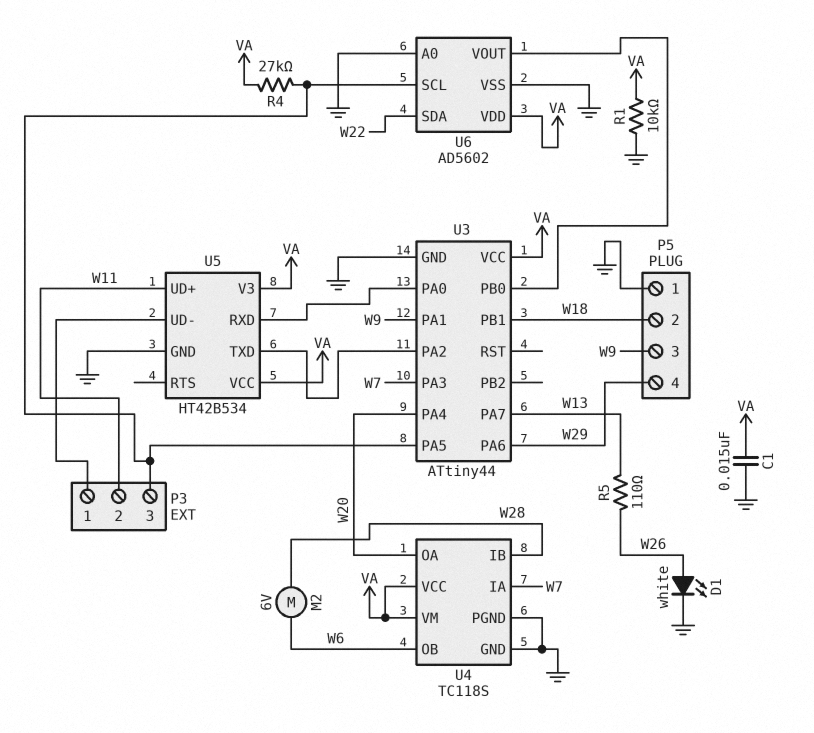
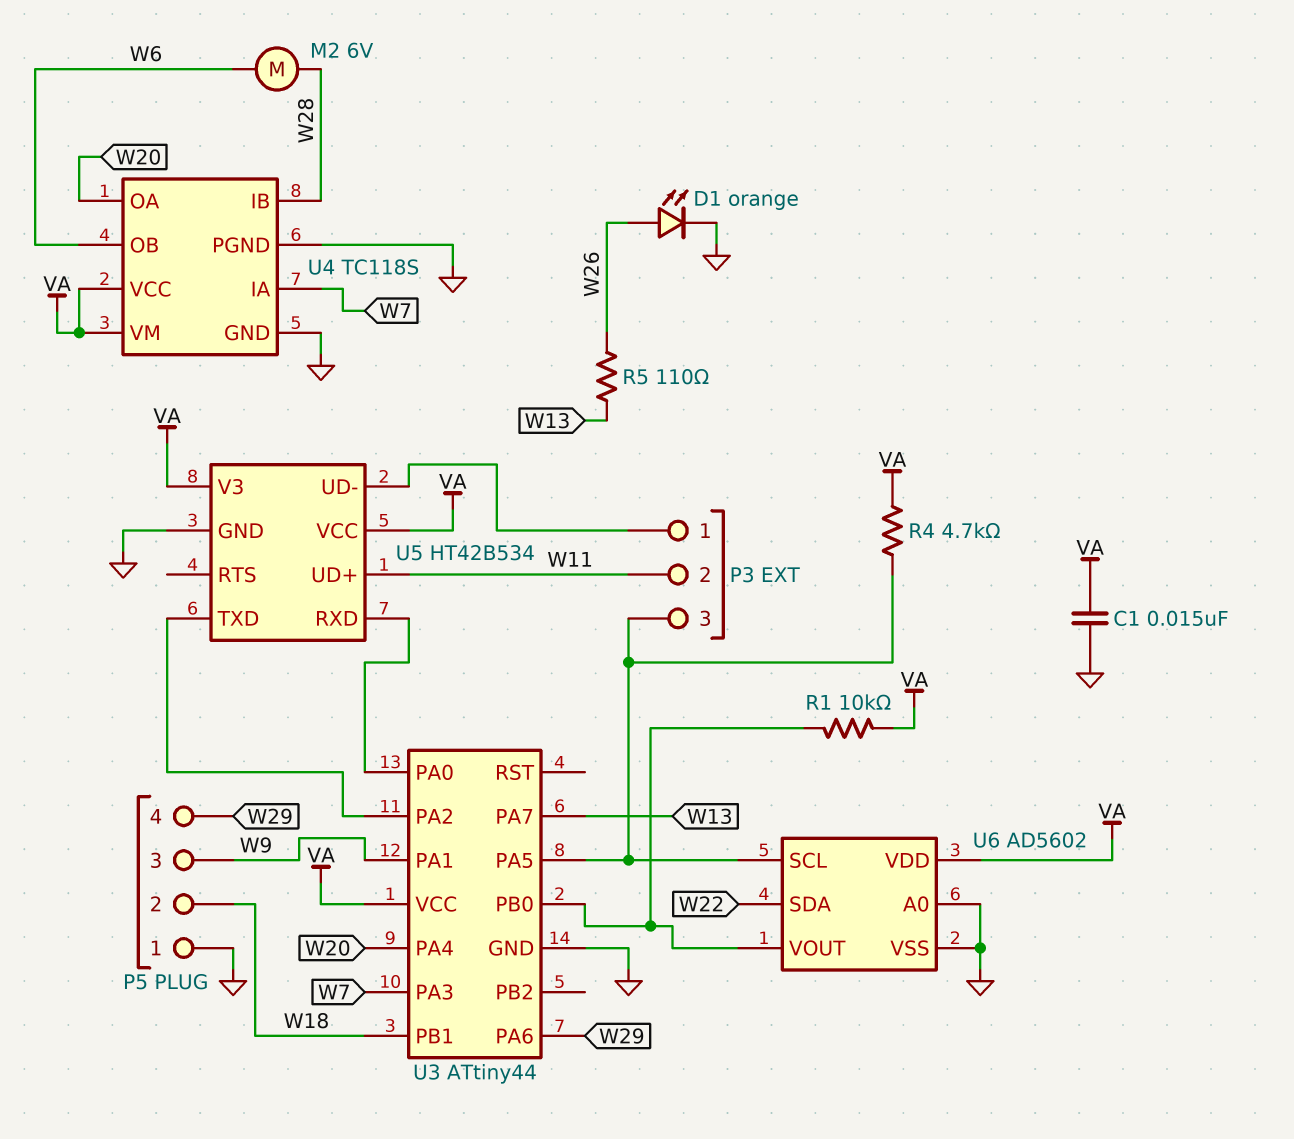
D1: LED white (A W26, K GND) -> LED orange (A W26, K GND)
R1: 10k (GND, VA) -> 10k (U3/PB0, VA)
R4: 27k (P3/3, VA) -> 4.7k (P3/3, VA)

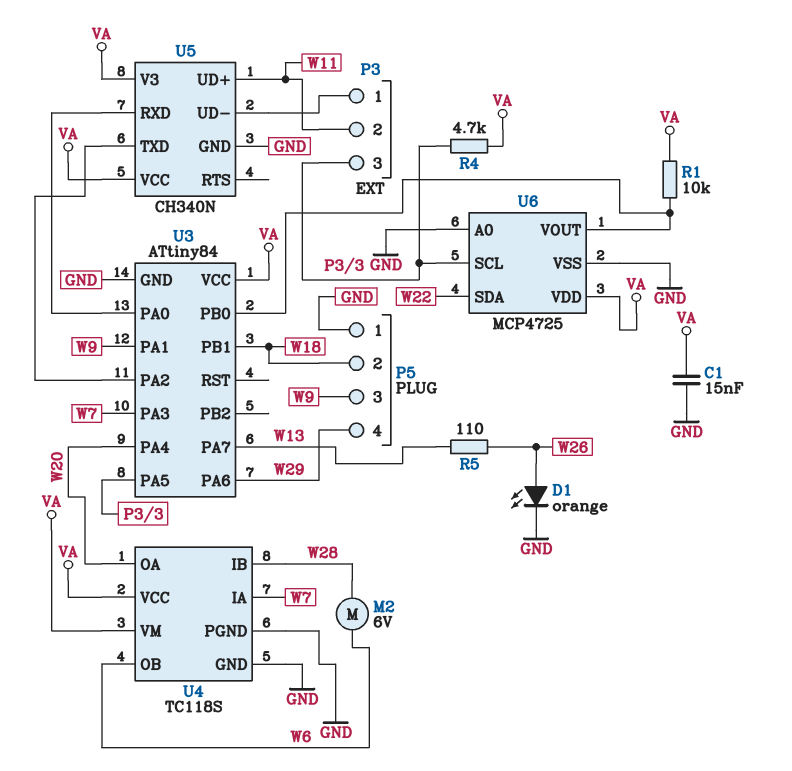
U3: ATtiny44 -> ATtiny84
U5: HT42B534 -> CH340N
U6: AD5602 -> MCP4725

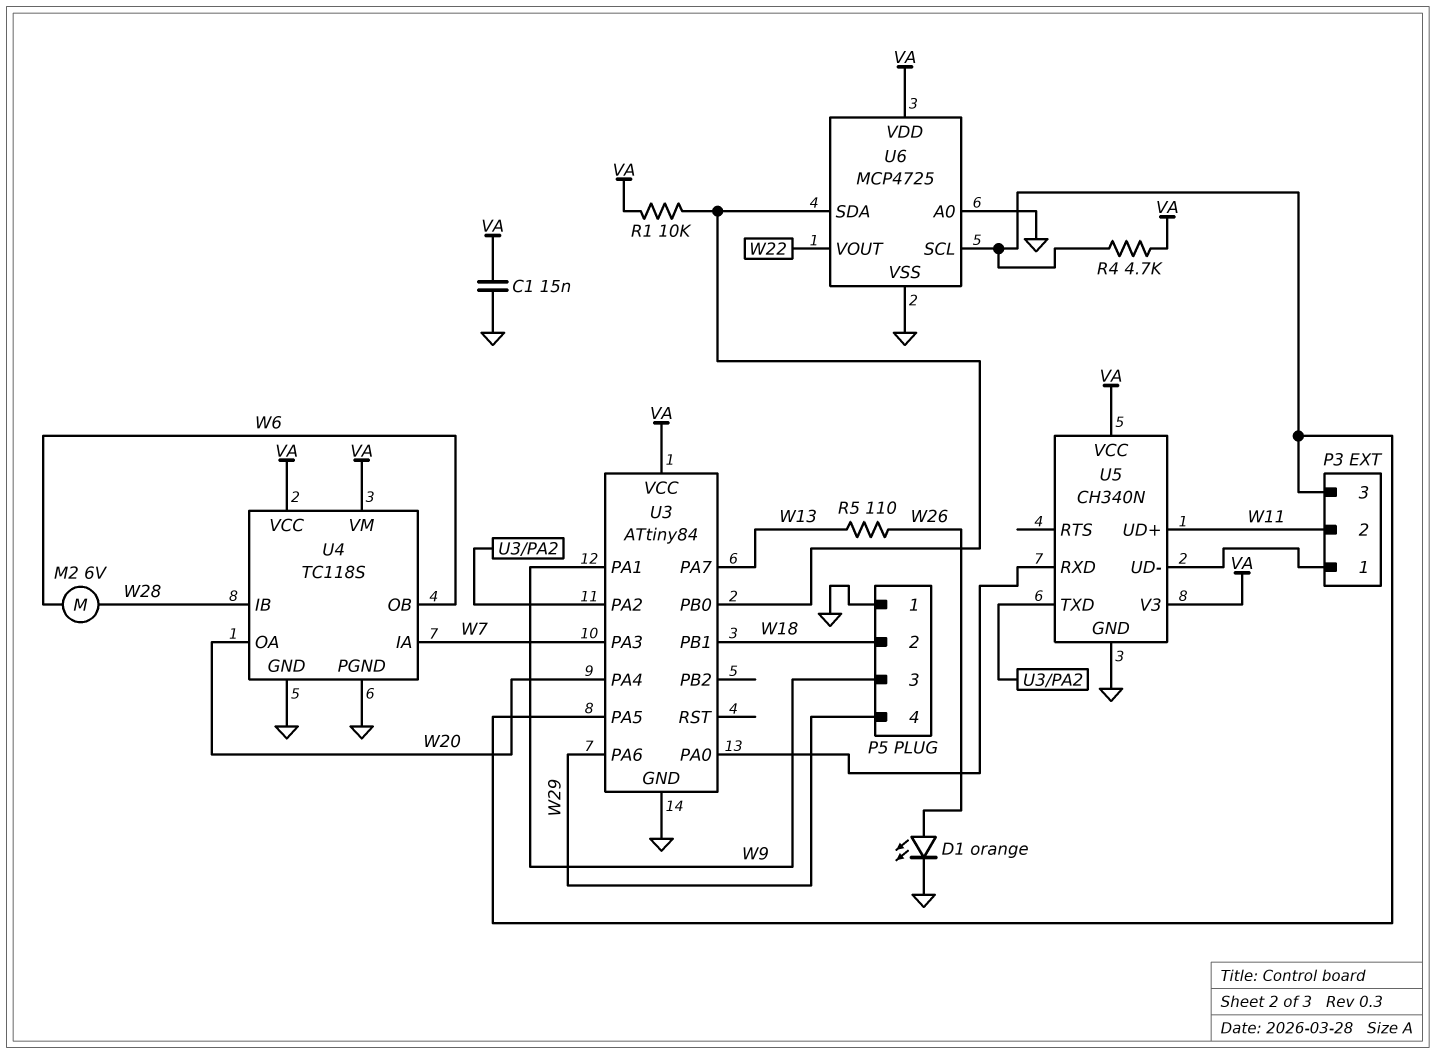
U6 pin SDA: W22 -> U3/PB0
U6 pin VOUT: U3/PB0 -> W22

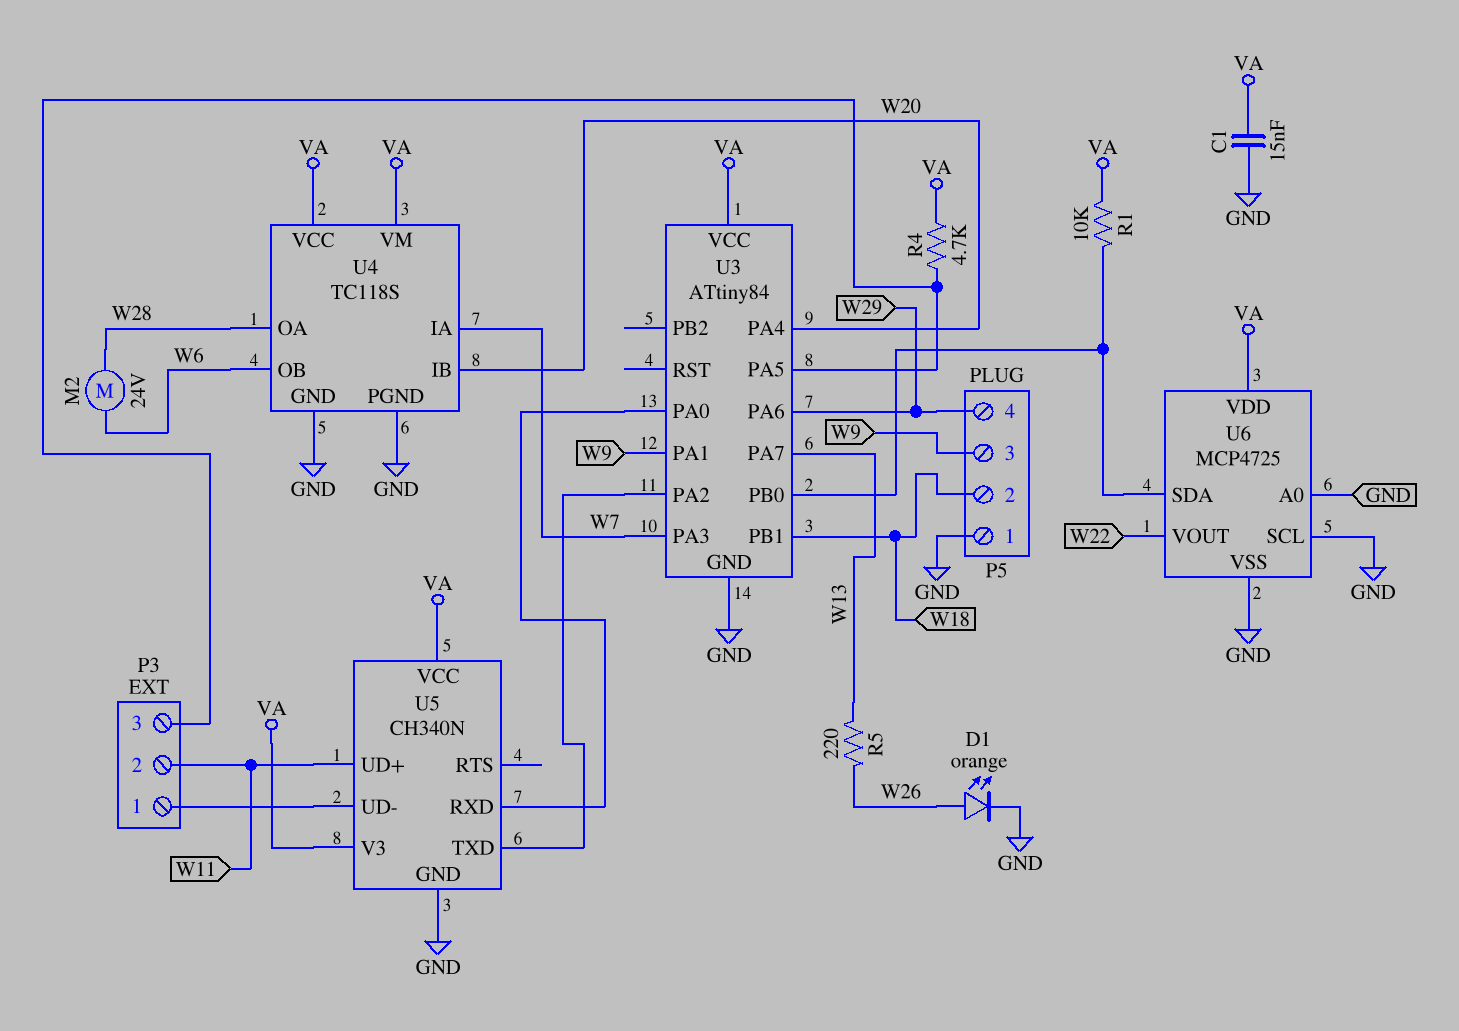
M2: motor 6V (W6, W28) -> motor 24V (W6, W28)
R5: 110 (W13, W26) -> 220 (W13, W26)
U4 pin IB: W28 -> W20
U4 pin OA: W20 -> W28
U6 pin SCL: P3/3 -> GND

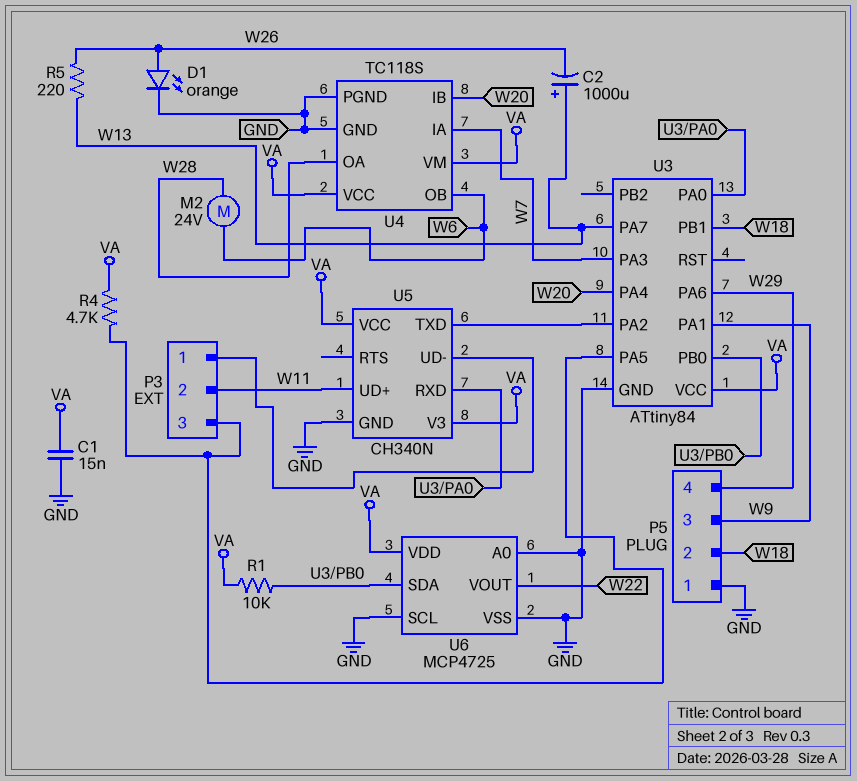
C2: none -> 1000uF (plus W13, minus W26)

